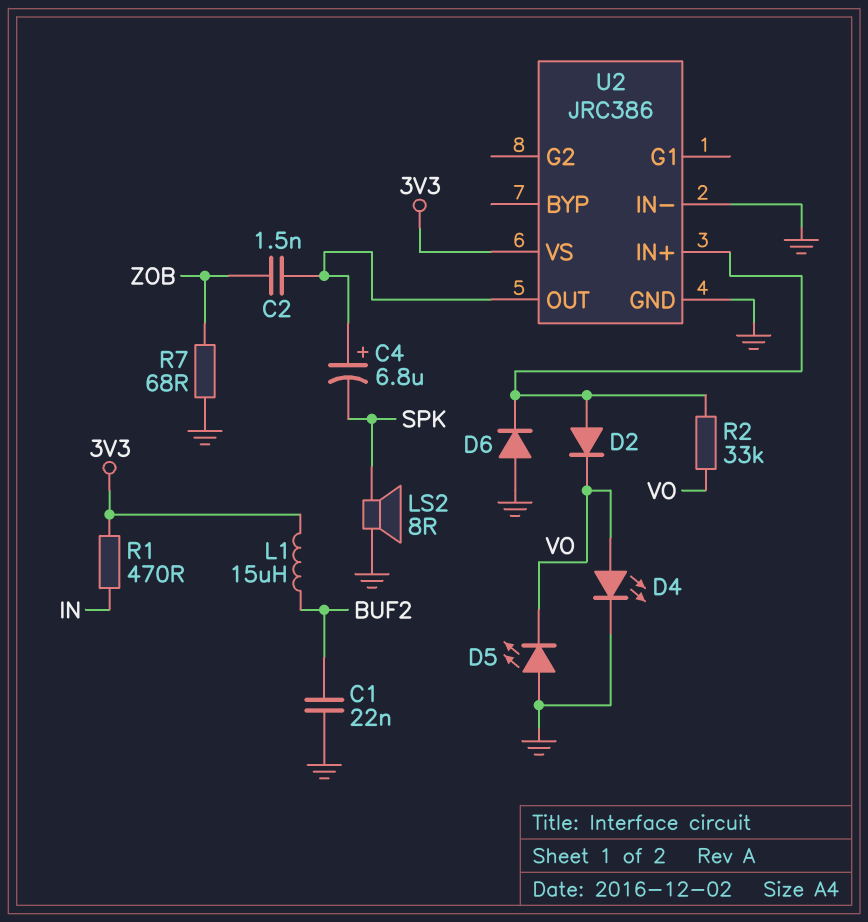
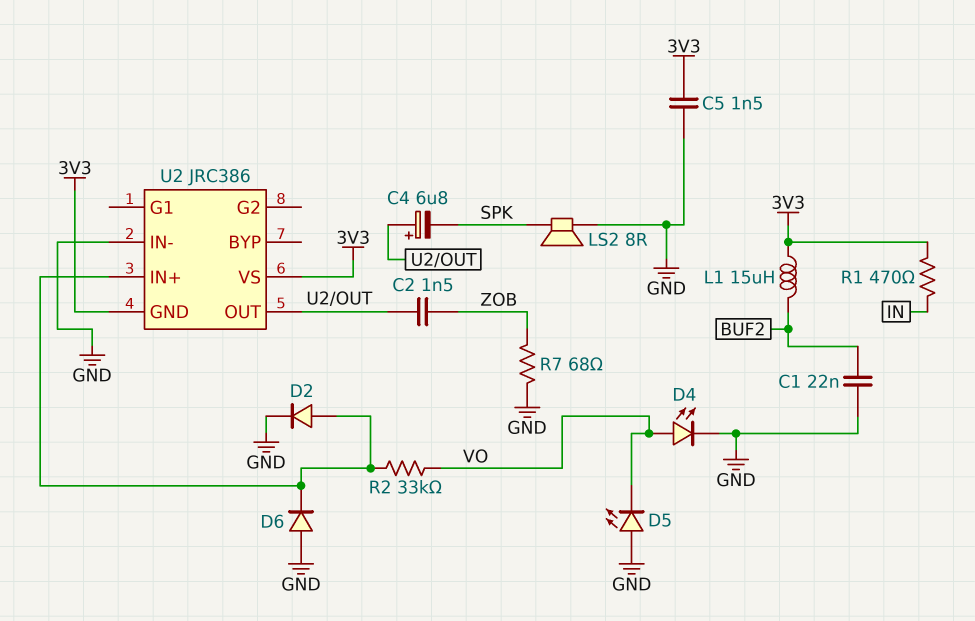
C5: none -> 1.5nF (3V3, GND)
D2: diode (A U2/IN+, K VO) -> diode (A U2/IN+, K GND)
U2 pin GND: GND -> 3V3

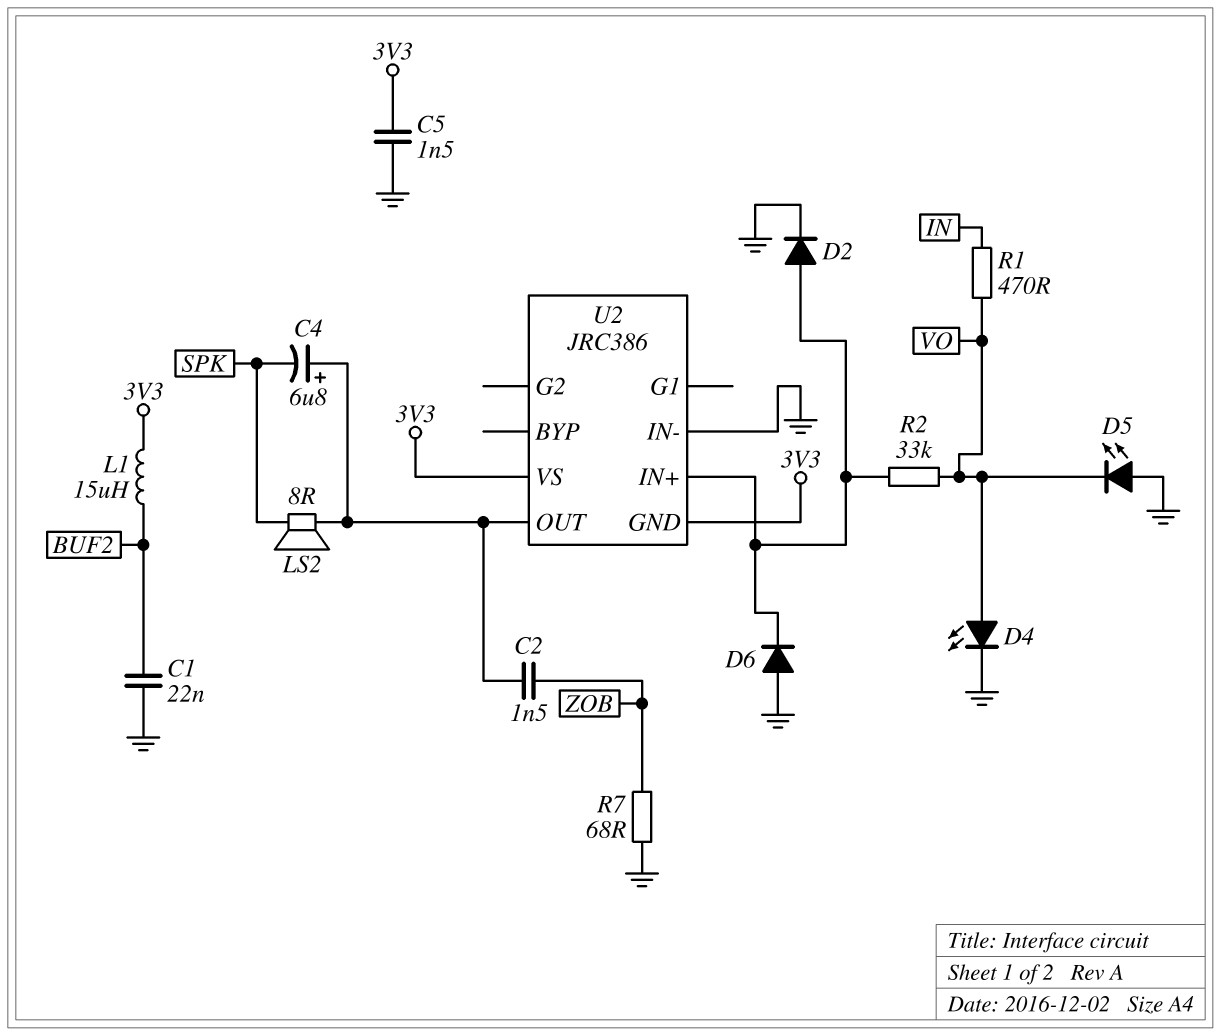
LS2: speaker 8R (GND, SPK) -> speaker 8R (SPK, U2/OUT)
R1: 470 (3V3, IN) -> 470 (IN, VO)

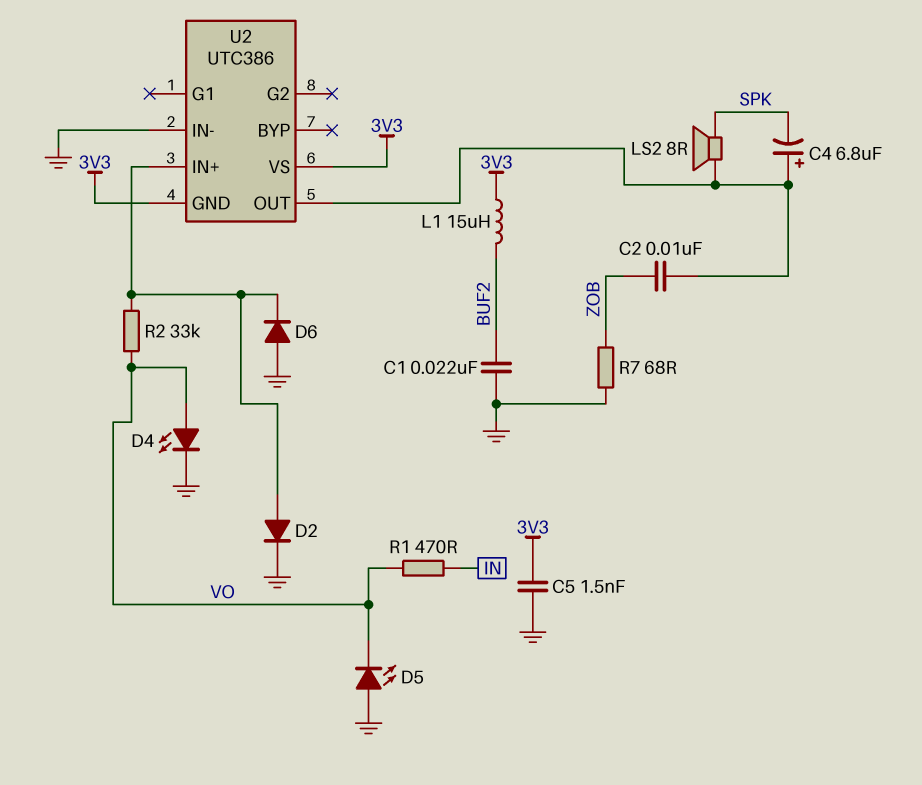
C2: 1.5nF (U2/OUT, ZOB) -> 10nF (U2/OUT, ZOB)
U2: JRC386 -> UTC386

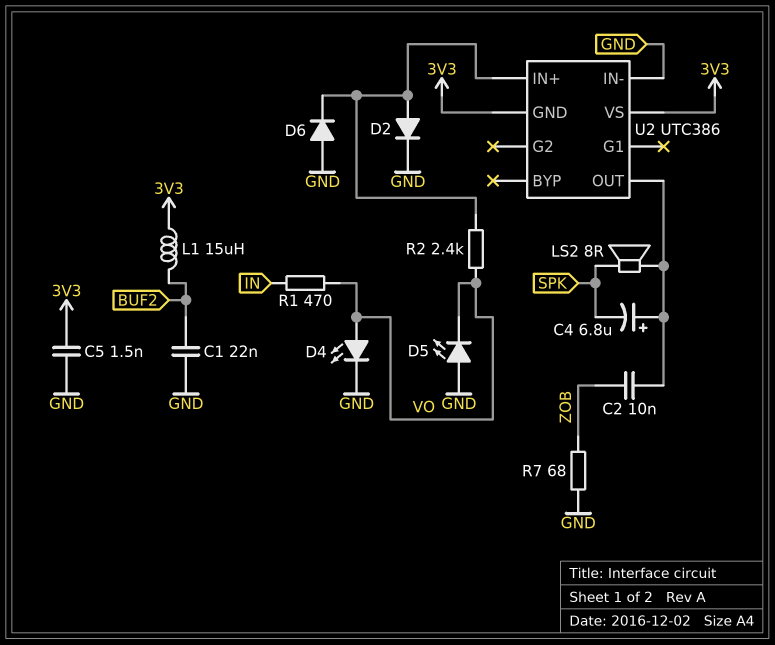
R2: 33k (U2/IN+, VO) -> 2.4k (U2/IN+, VO)

